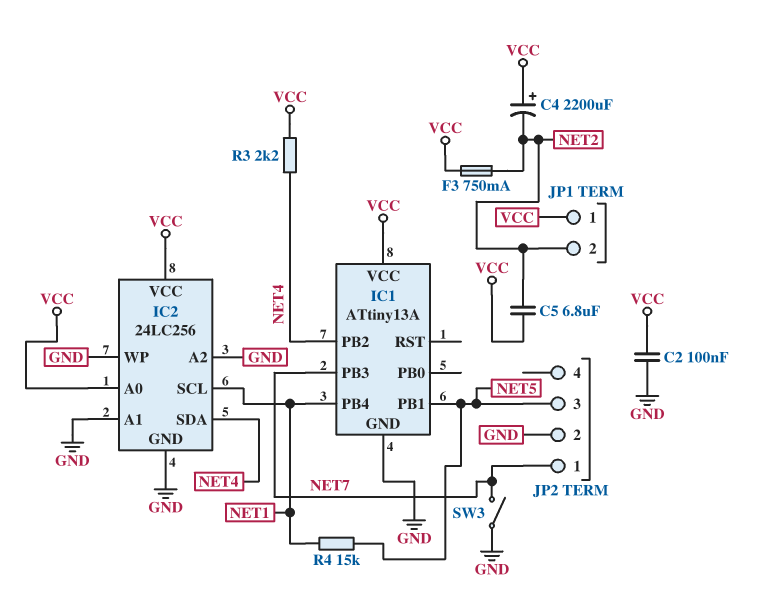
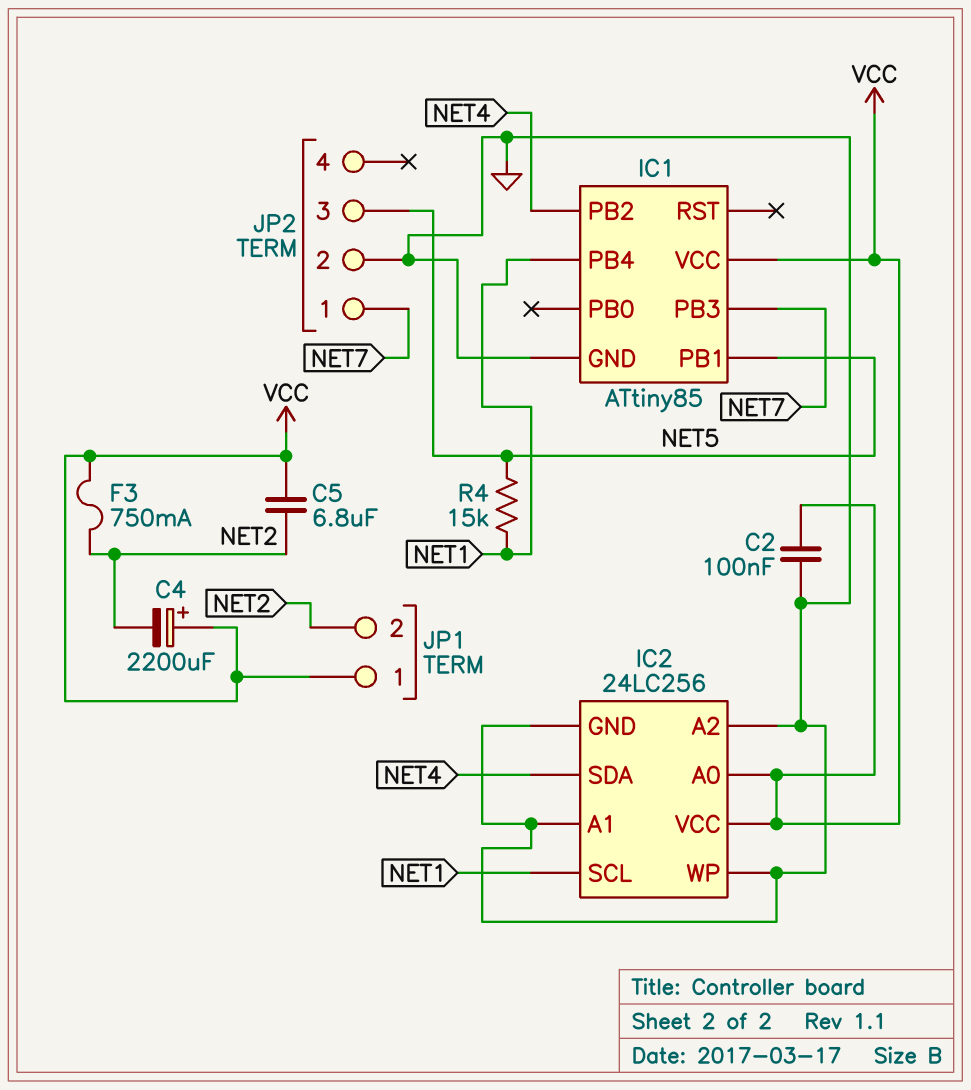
IC1: ATtiny13A -> ATtiny85
R3: 2.2k (NET4, VCC) -> none
SW3: switch (GND, NET7) -> none

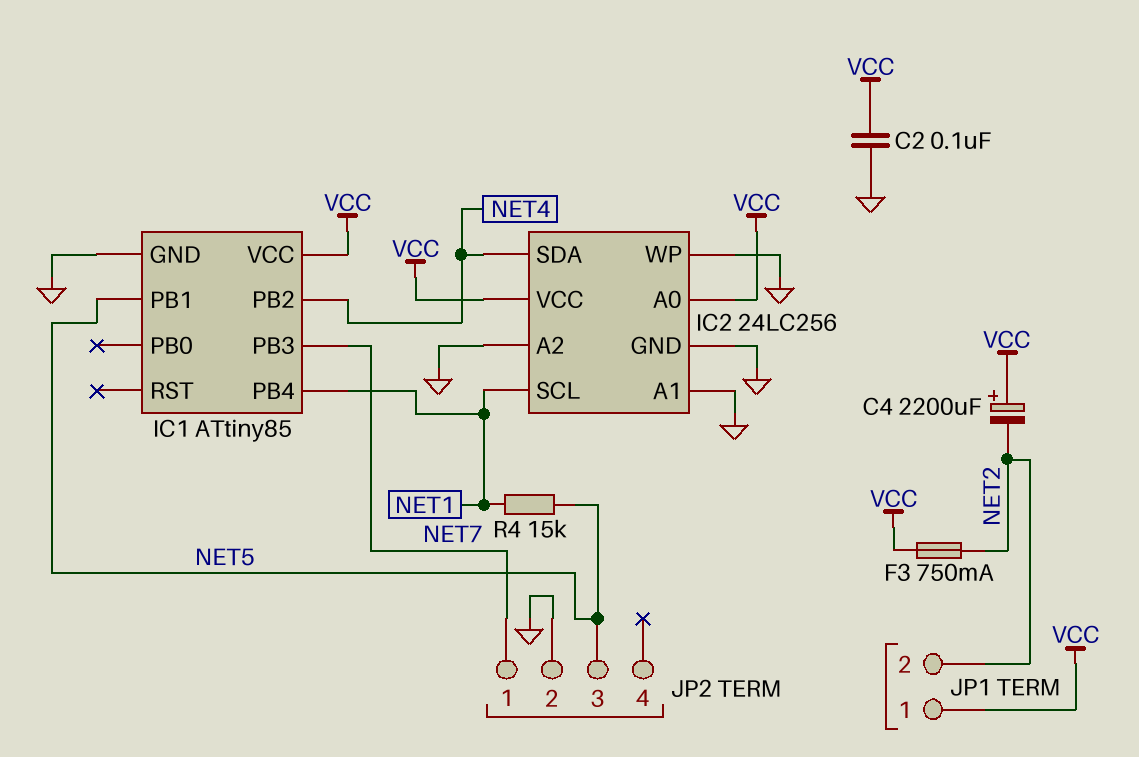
C5: 6.8uF (NET2, VCC) -> none

